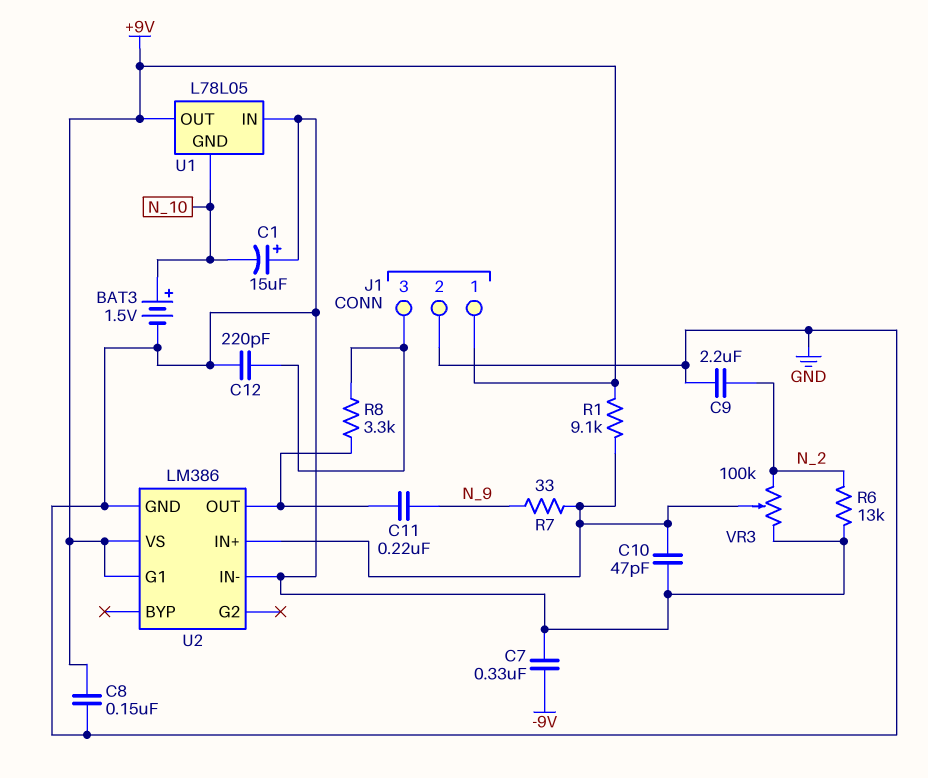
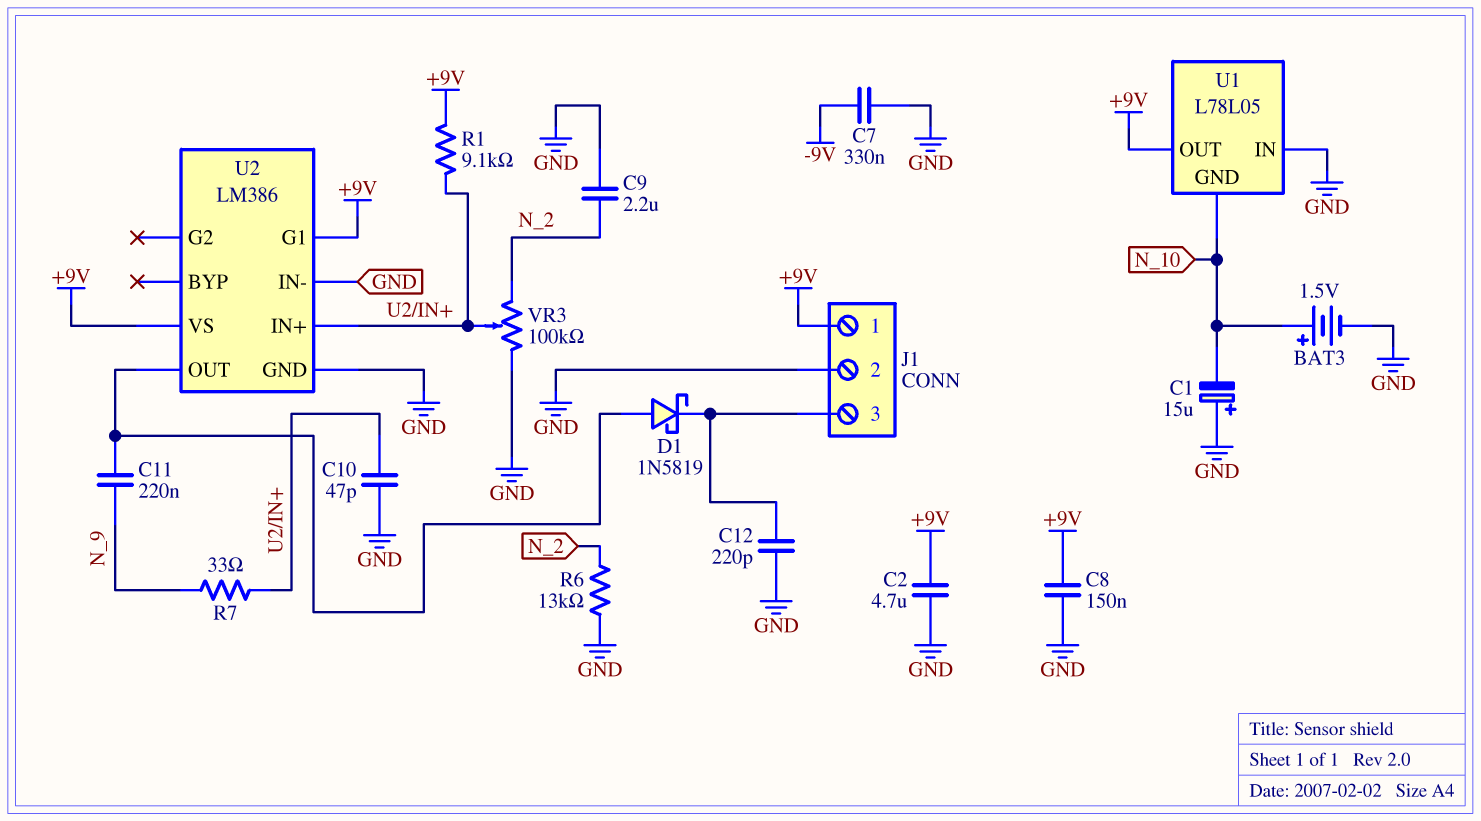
C2: none -> 4.7uF (+9V, GND)
D1: none -> schottky 1N5819 (A U2/OUT, K J1/3)
R8: 3.3k (J1/3, U2/OUT) -> none

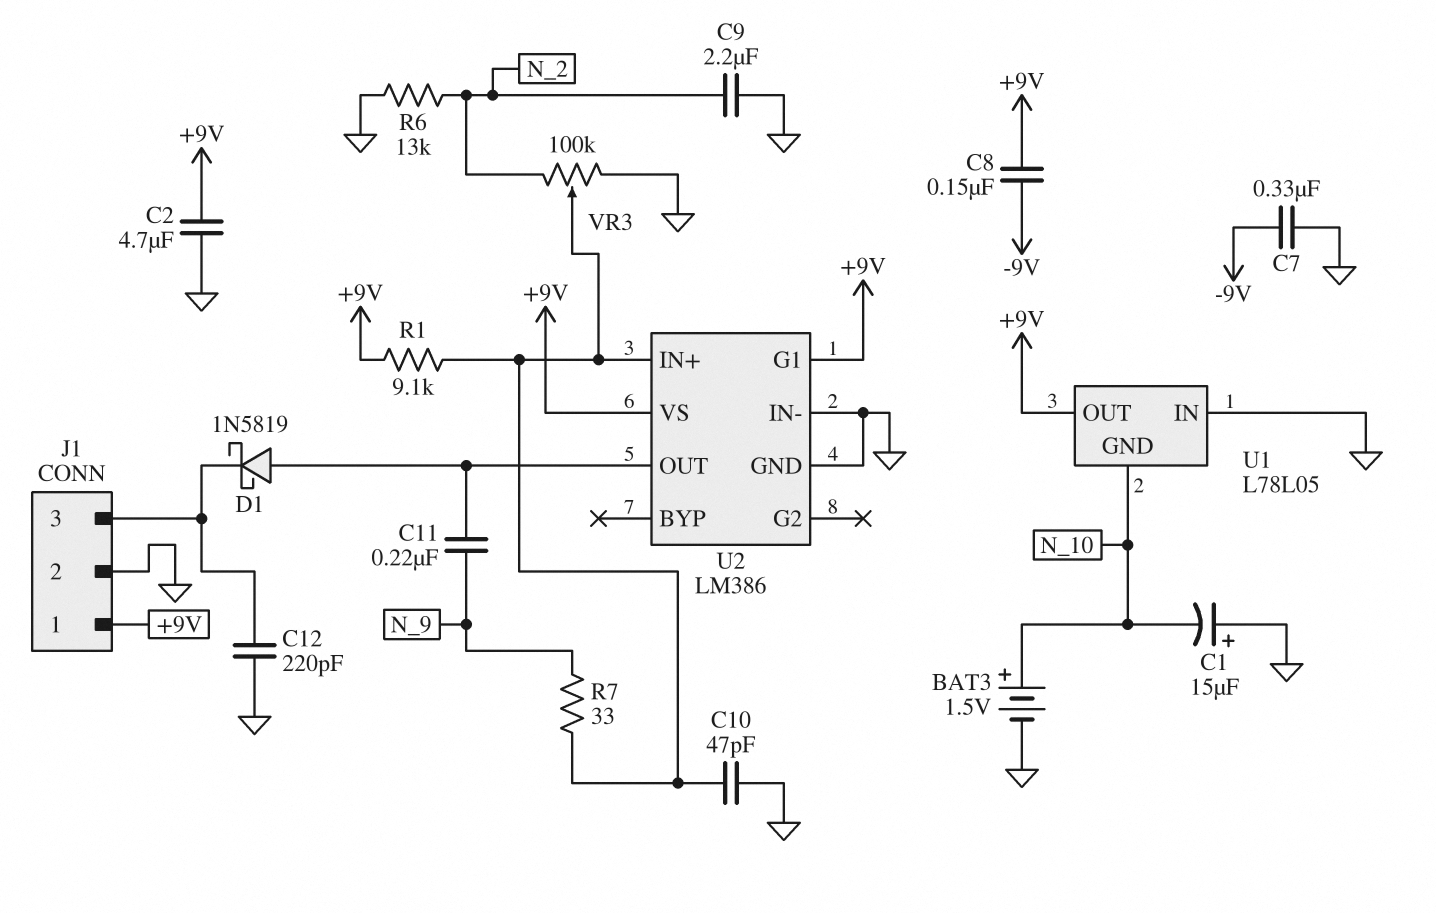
C8: 150nF (+9V, GND) -> 150nF (+9V, -9V)

